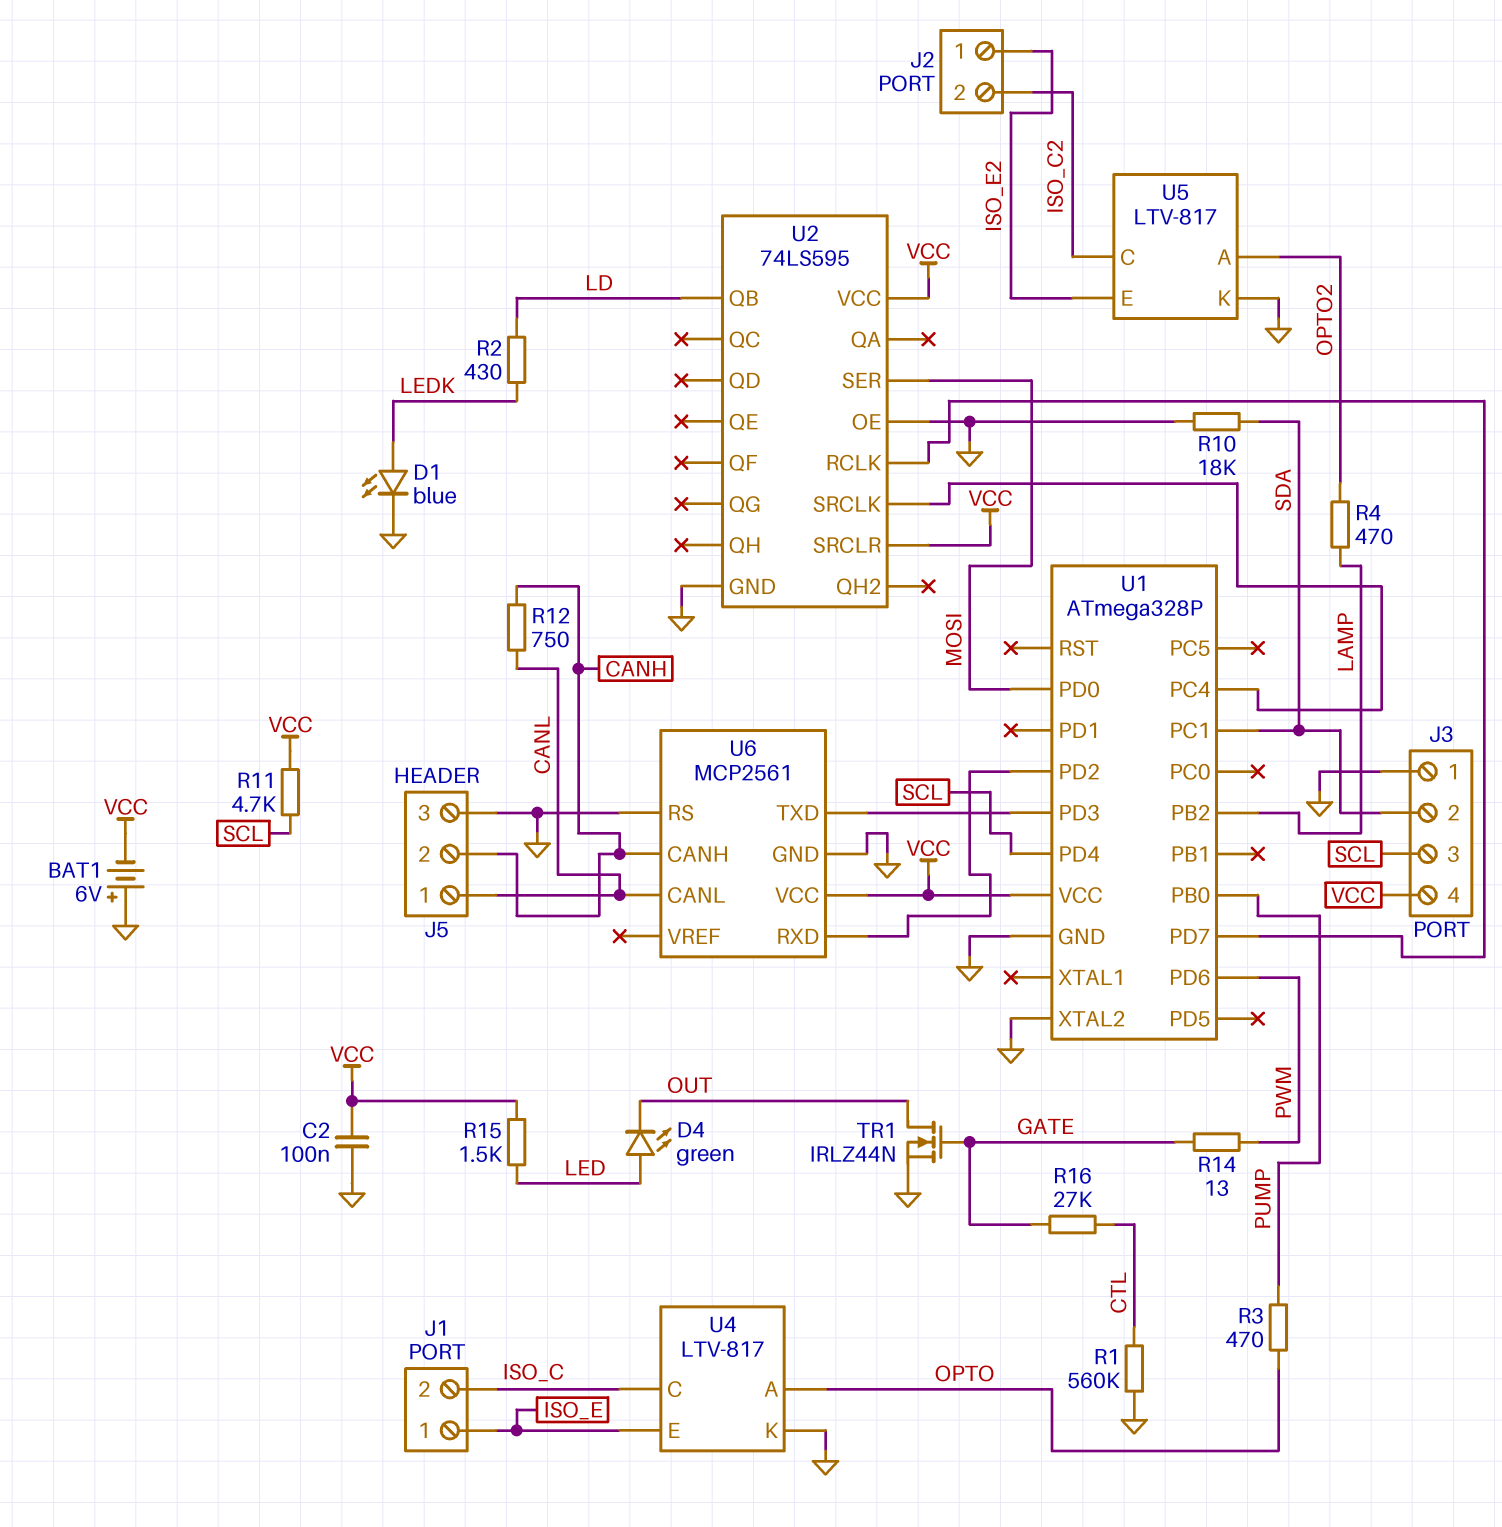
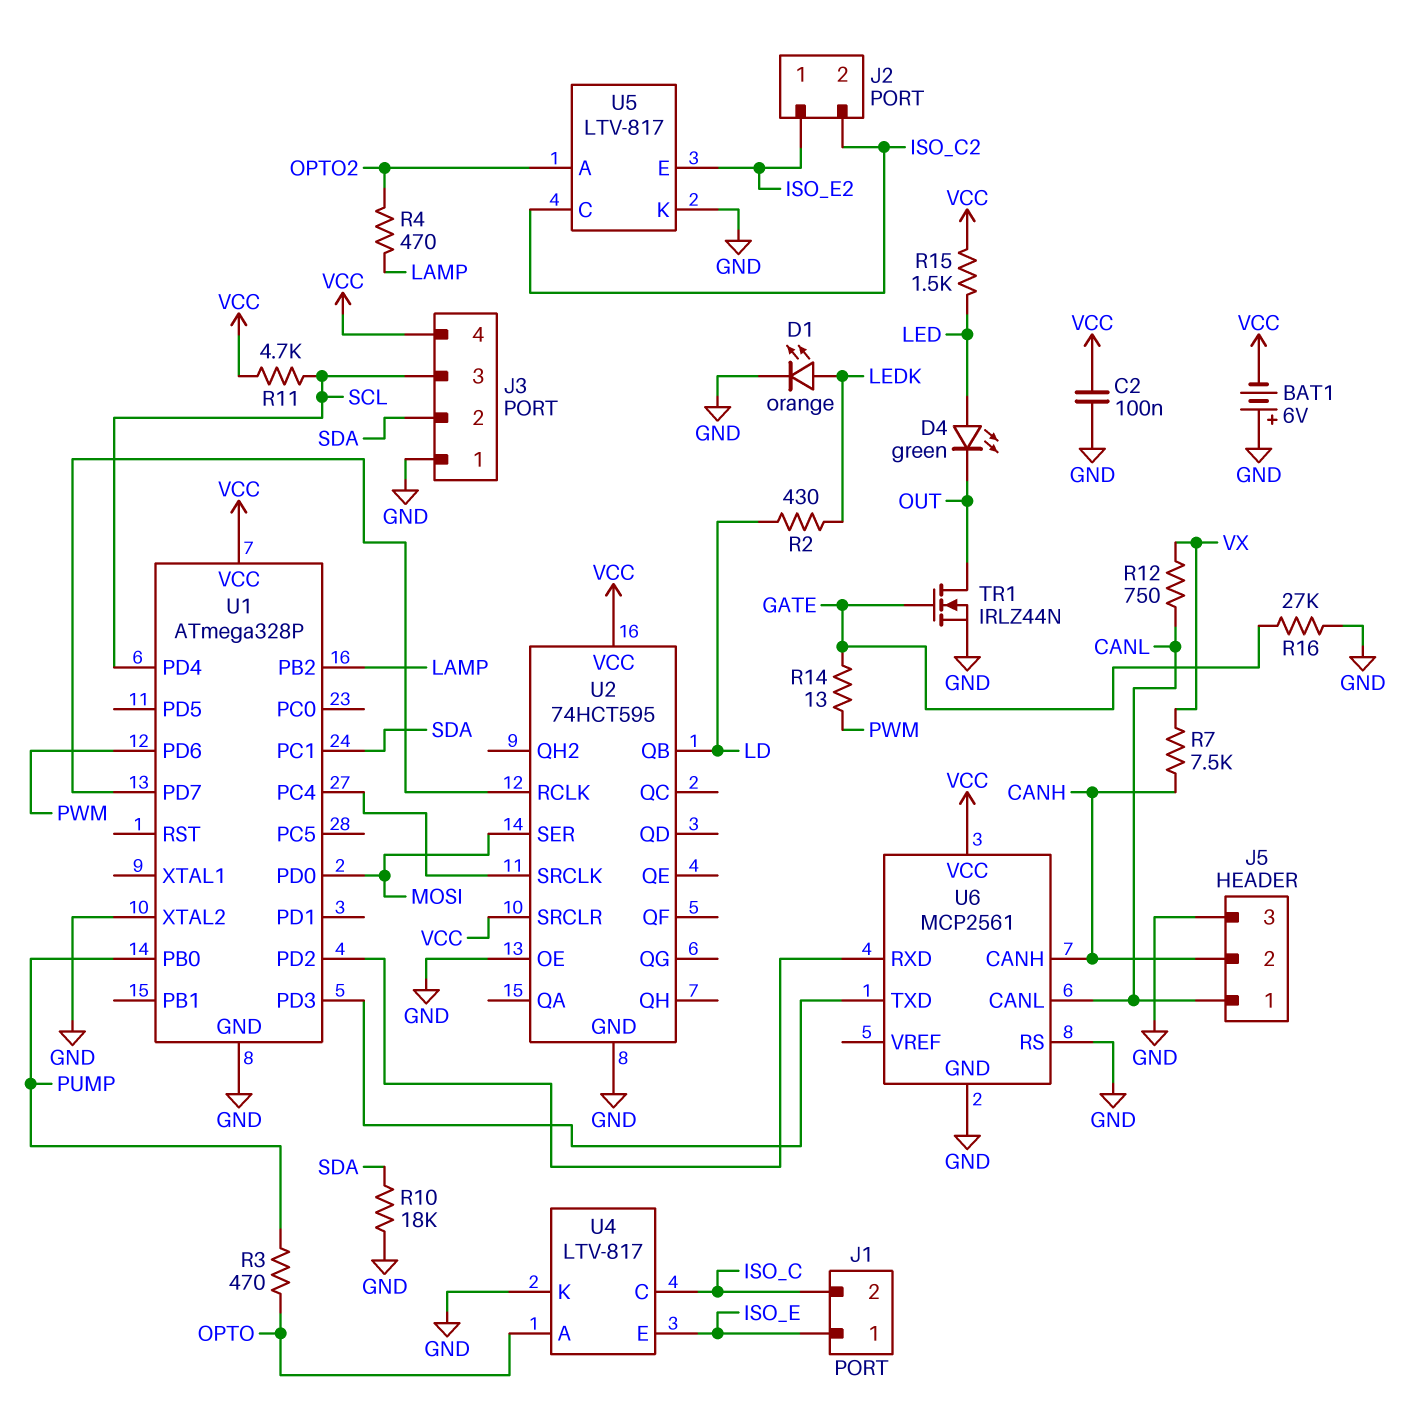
D1: LED blue (A LEDK, K GND) -> LED orange (A LEDK, K GND)
R1: 560k (CTL, GND) -> none
R7: none -> 7.5k (CANH, VX)
R12: 750 (CANH, CANL) -> 750 (CANL, VX)
R16: 27k (CTL, GATE) -> 27k (GATE, GND)
U2: 74LS595 -> 74HCT595

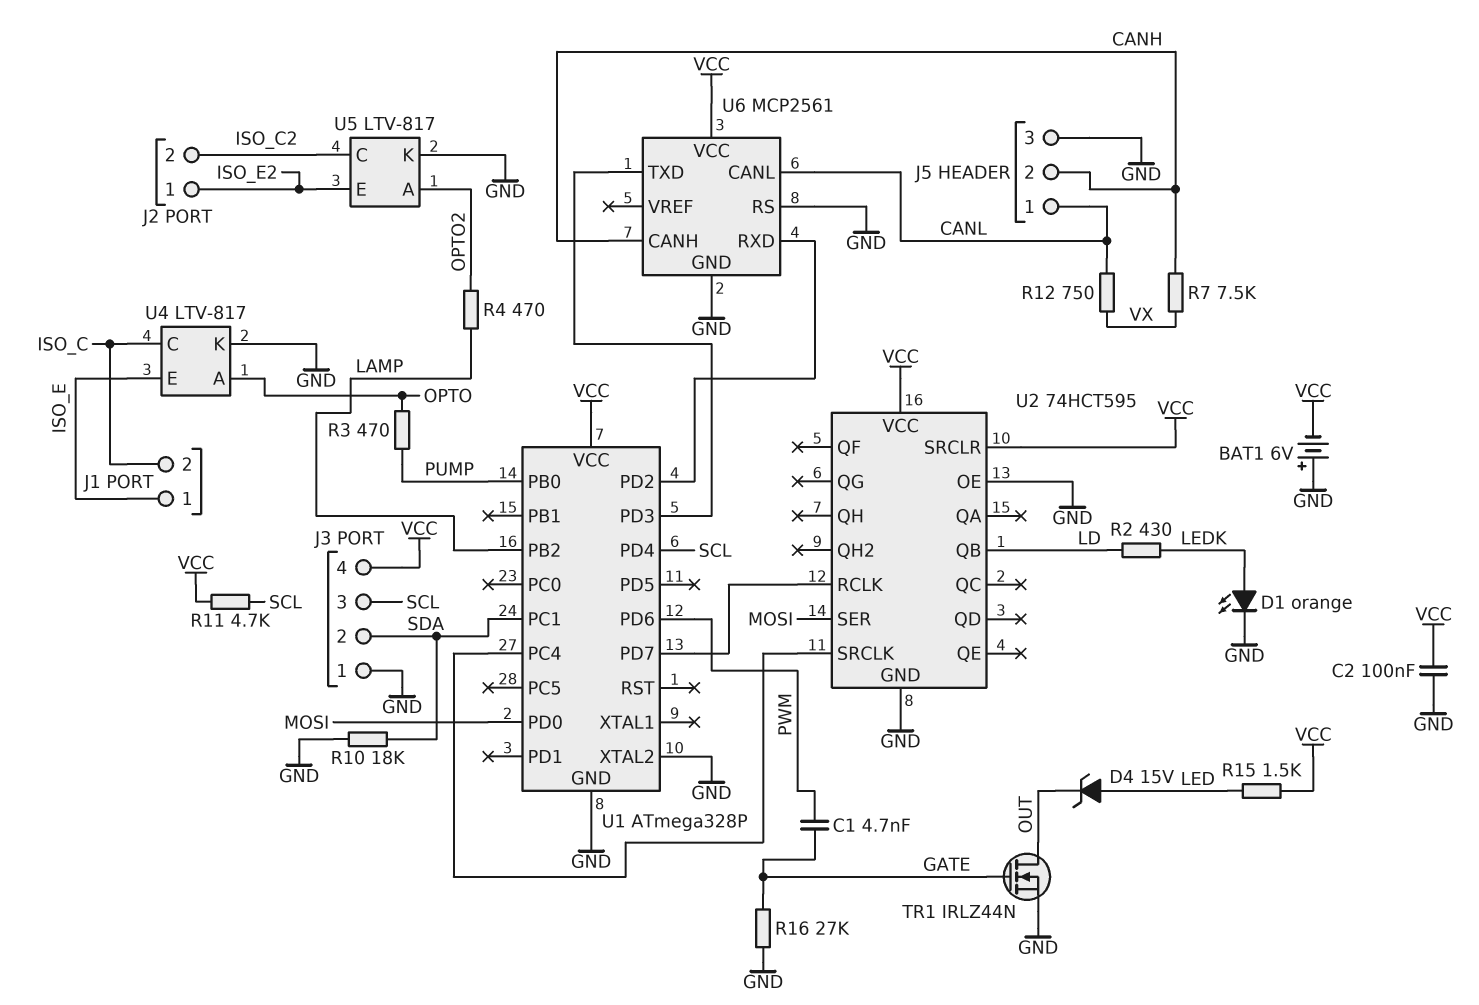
C1: none -> 4.7nF (GATE, PWM)
D4: LED green (A LED, K OUT) -> zener 15V (A LED, K OUT)
R14: 13 (GATE, PWM) -> none

